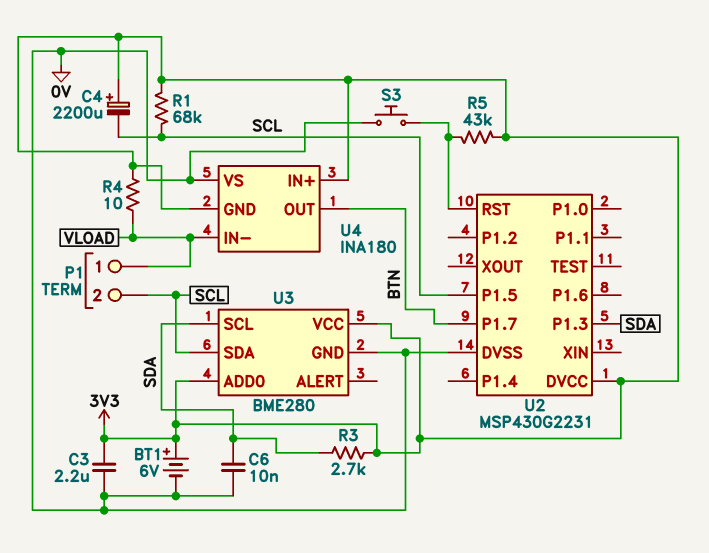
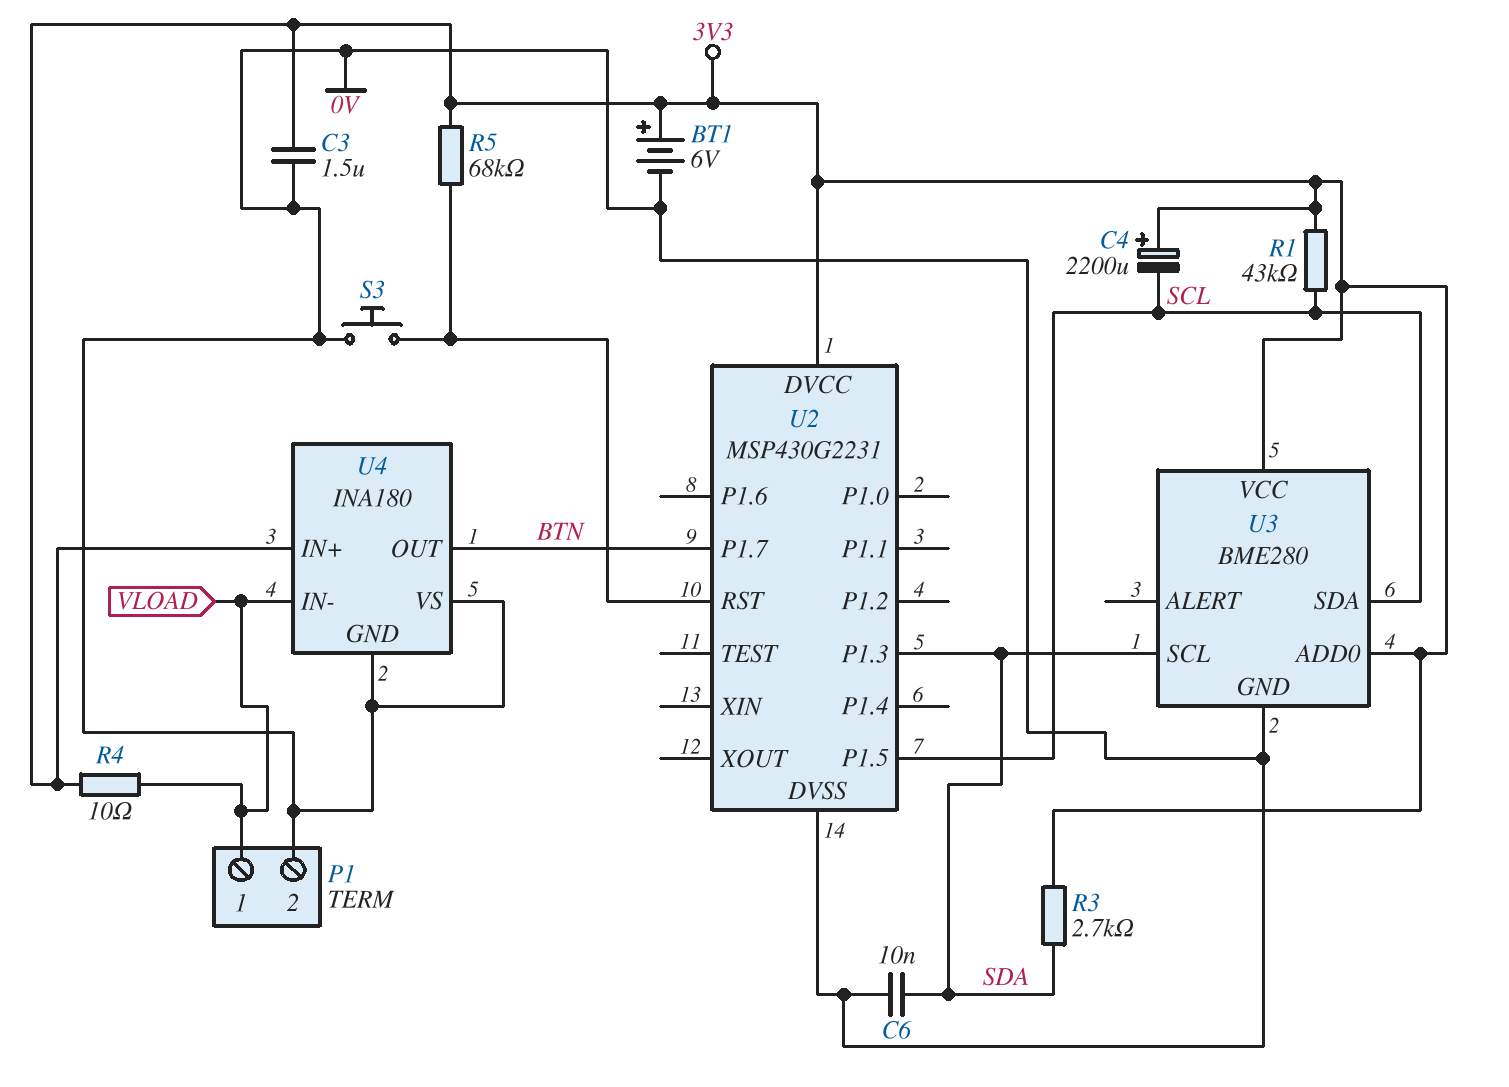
C3: 2.2uF (0V, 3V3) -> 1.5uF (0V, 3V3)
P1 pin 2: SCL -> 0V
R1: 68k (3V3, SCL) -> 43k (3V3, SCL)
R5: 43k (3V3, U2/RST) -> 68k (3V3, U2/RST)
U4 pin GND: 3V3 -> 0V

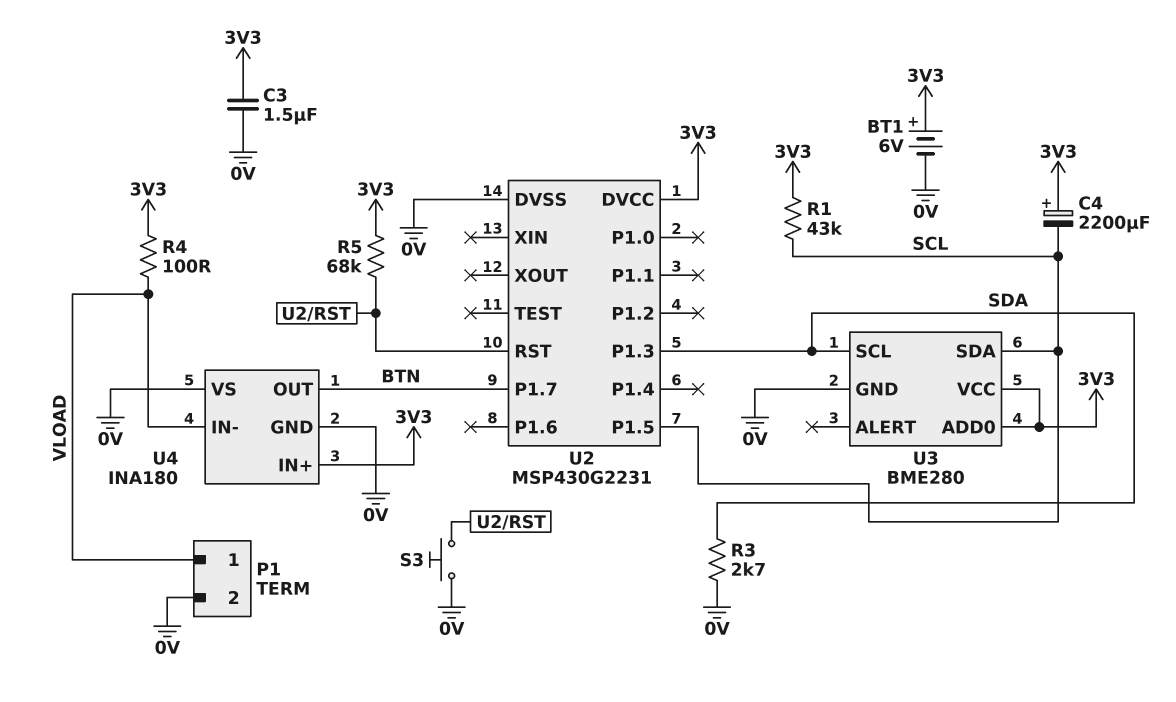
C6: 10nF (0V, SDA) -> none
R3: 2.7k (3V3, SDA) -> 2.7k (0V, SDA)
R4: 10 (3V3, VLOAD) -> 100 (3V3, VLOAD)

